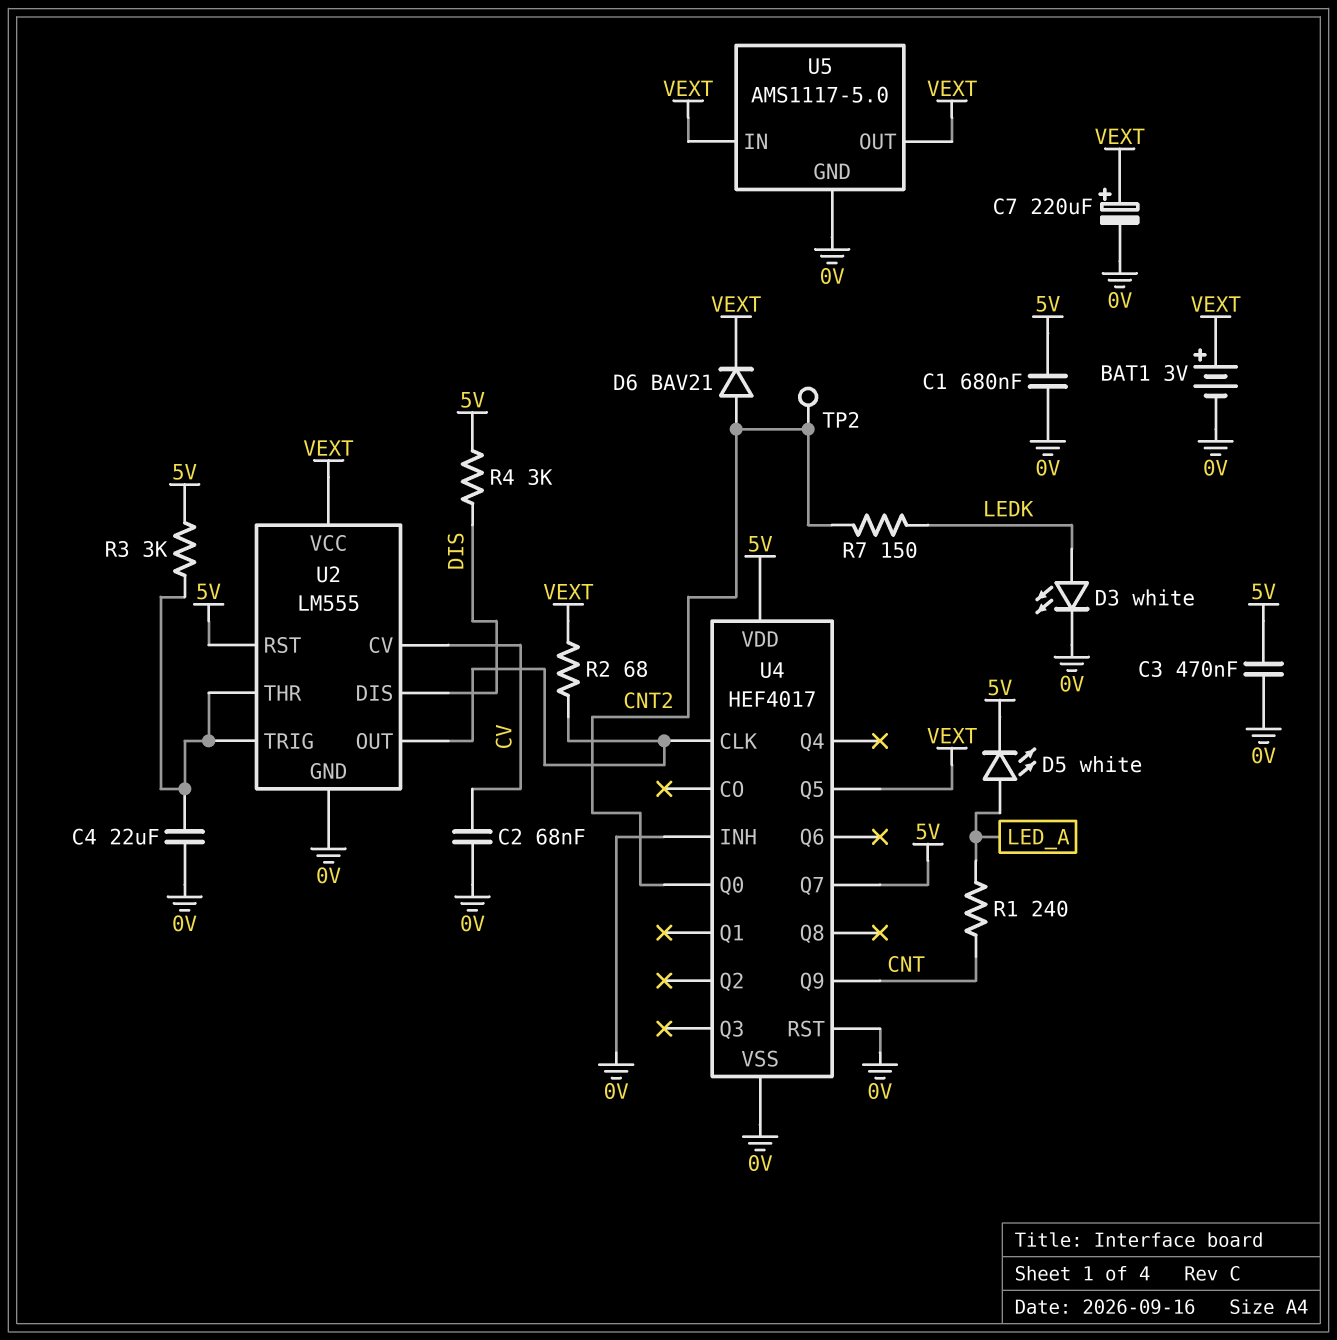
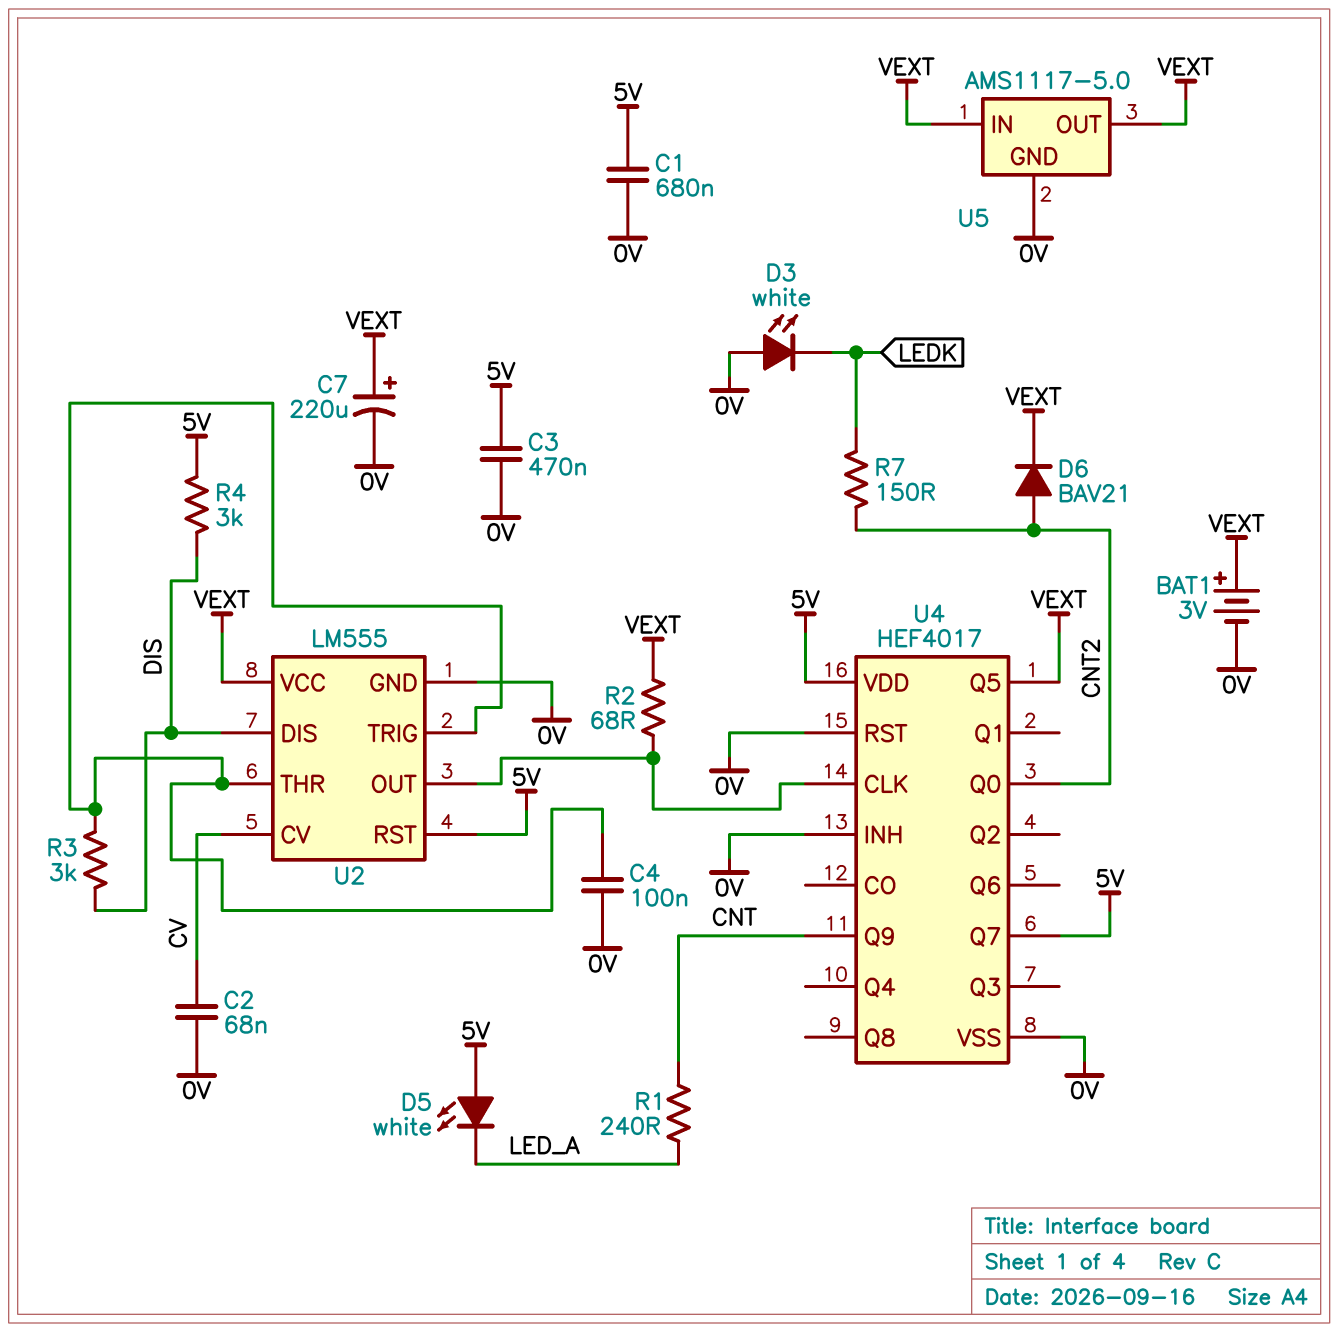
C4: 22uF (0V, U2/THR) -> 100nF (0V, U2/THR)
D3: LED white (A LEDK, K 0V) -> LED white (A 0V, K LEDK)
D5: LED white (A LED_A, K 5V) -> LED white (A 5V, K LED_A)
R3: 3k (5V, U2/THR) -> 3k (DIS, U2/THR)
TP2: test point (CNT2) -> none

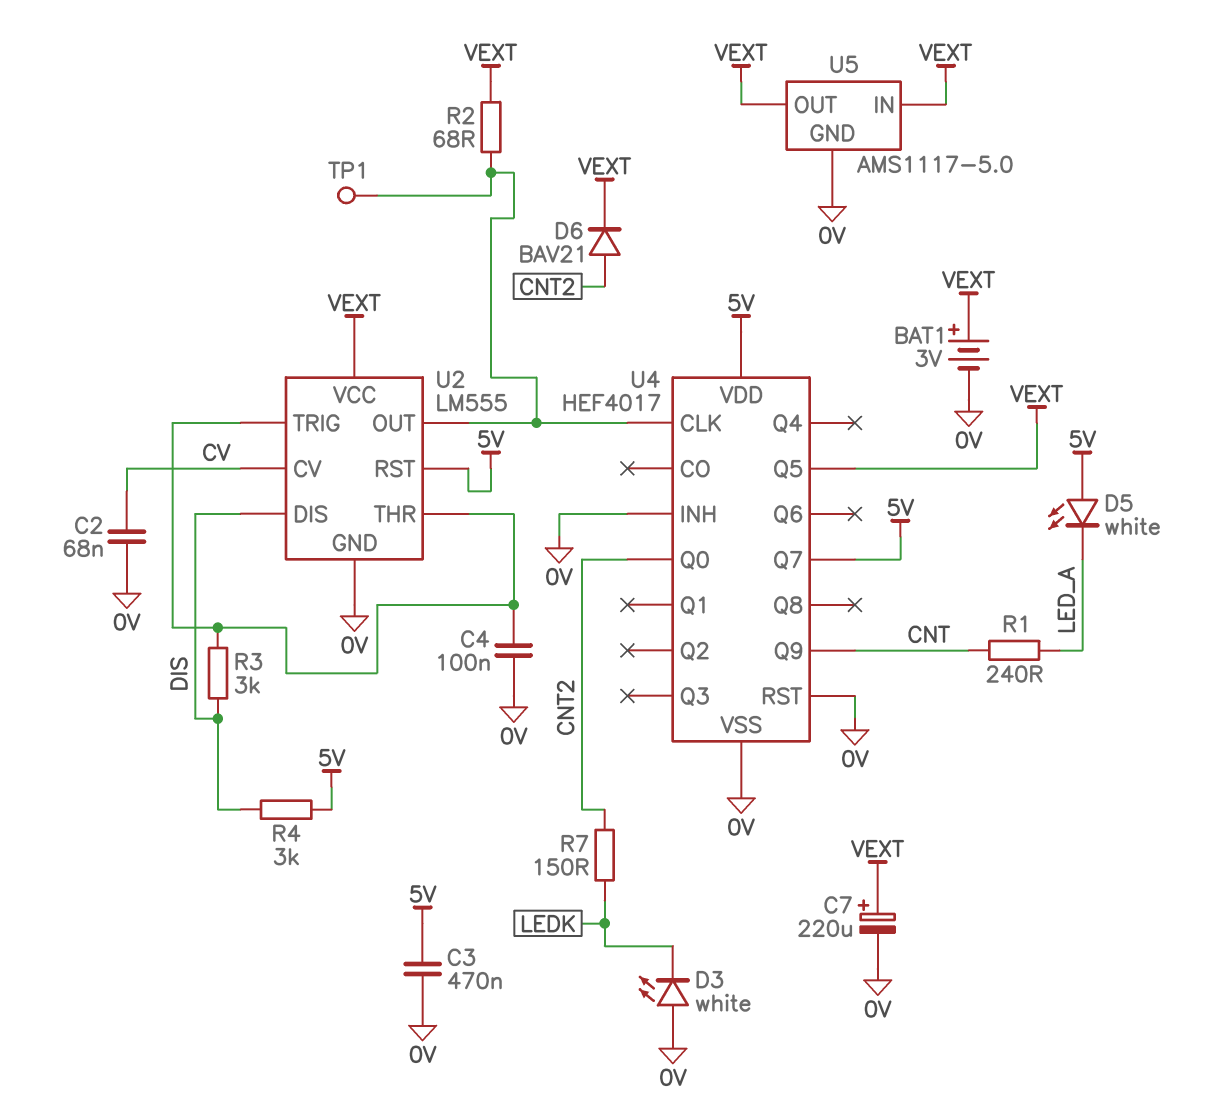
C1: 680nF (0V, 5V) -> none
TP1: none -> test point (U2/OUT)

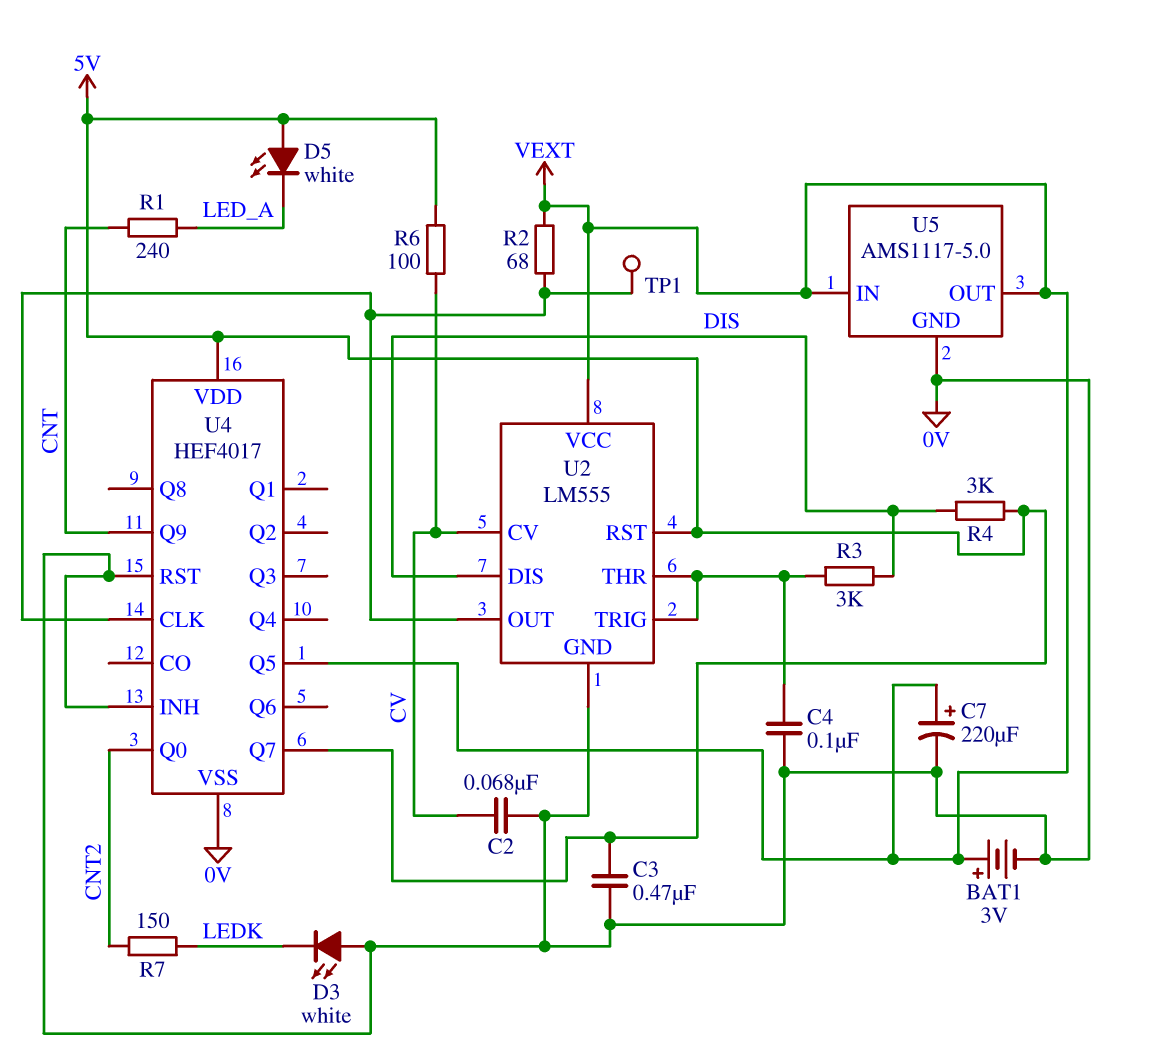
D6: diode BAV21 (A CNT2, K VEXT) -> none
R6: none -> 100 (5V, CV)

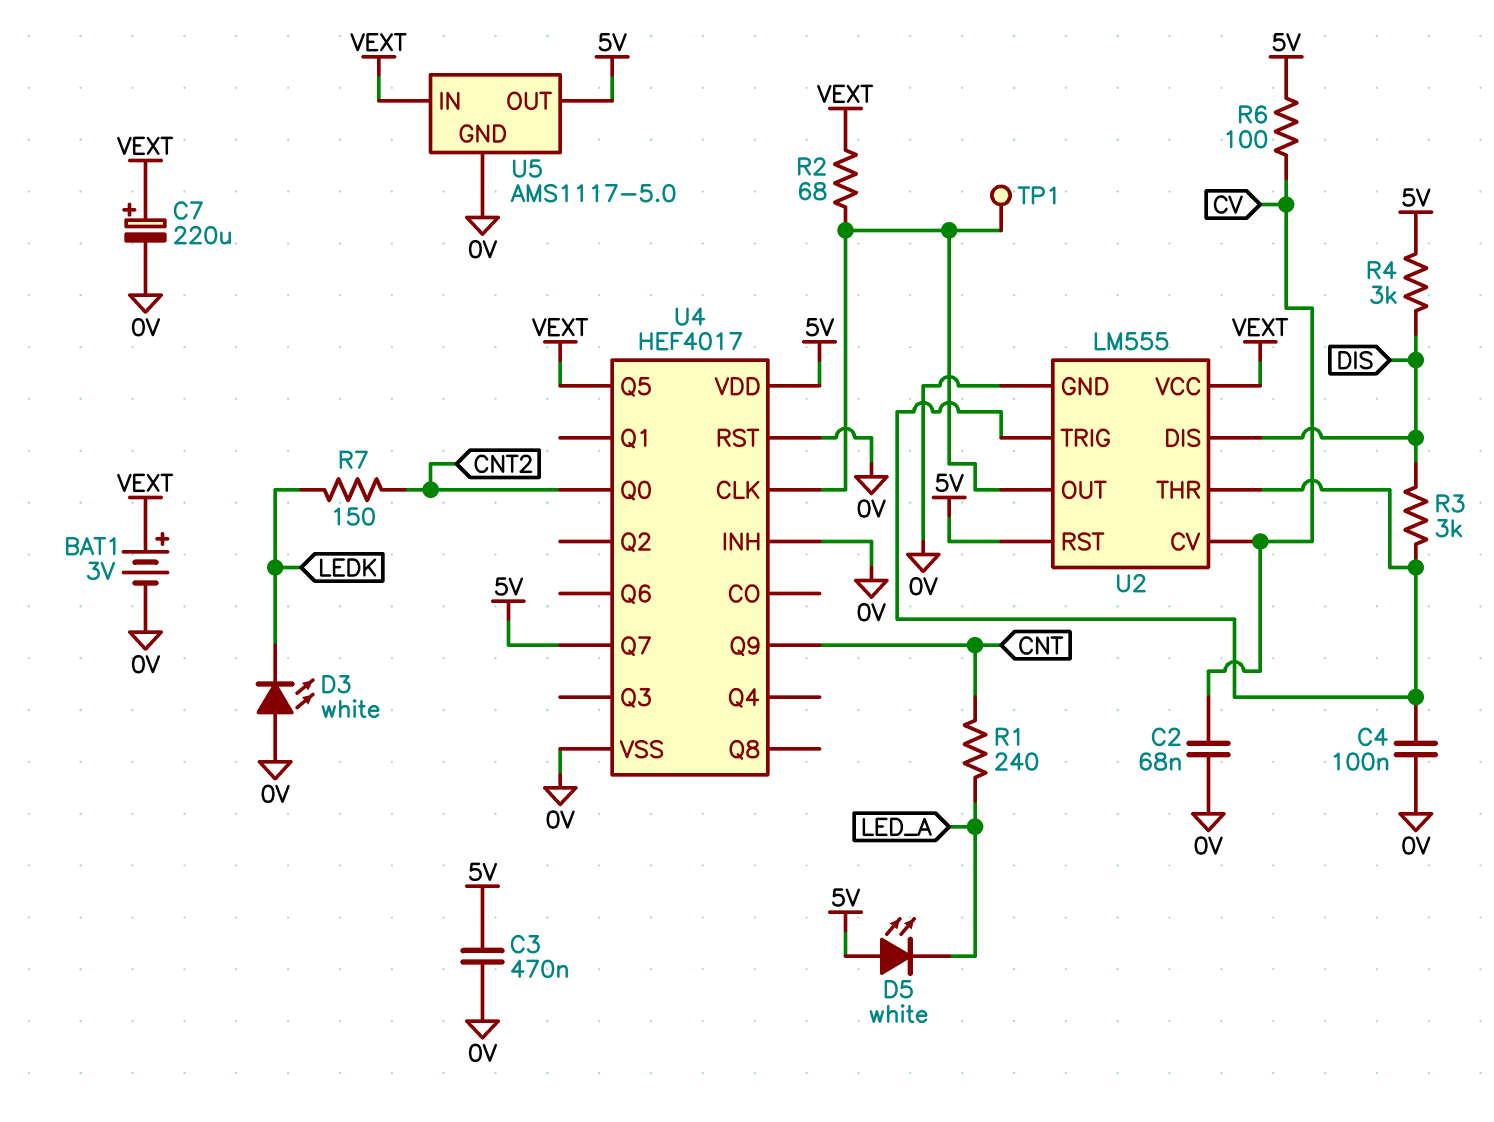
U5 pin OUT: VEXT -> 5V

